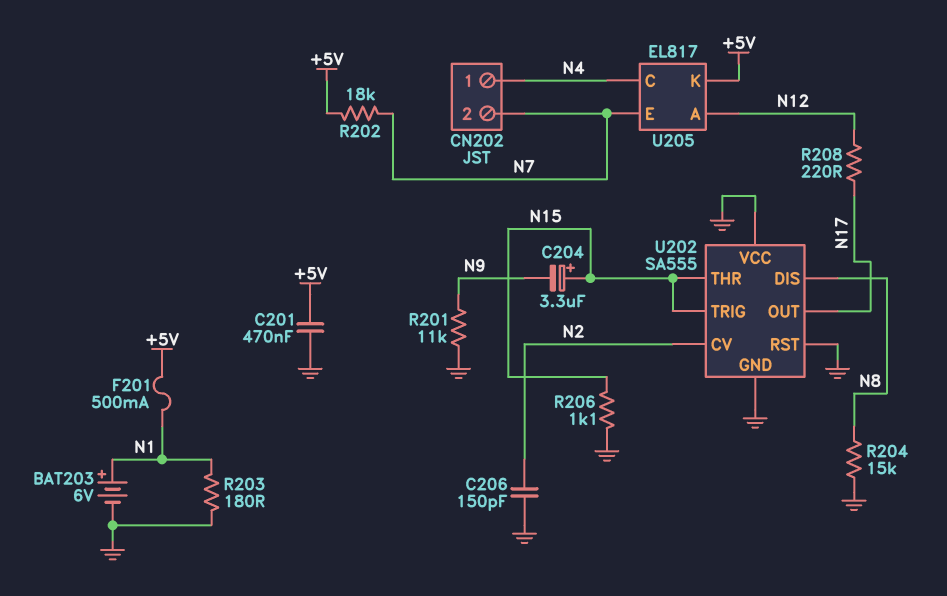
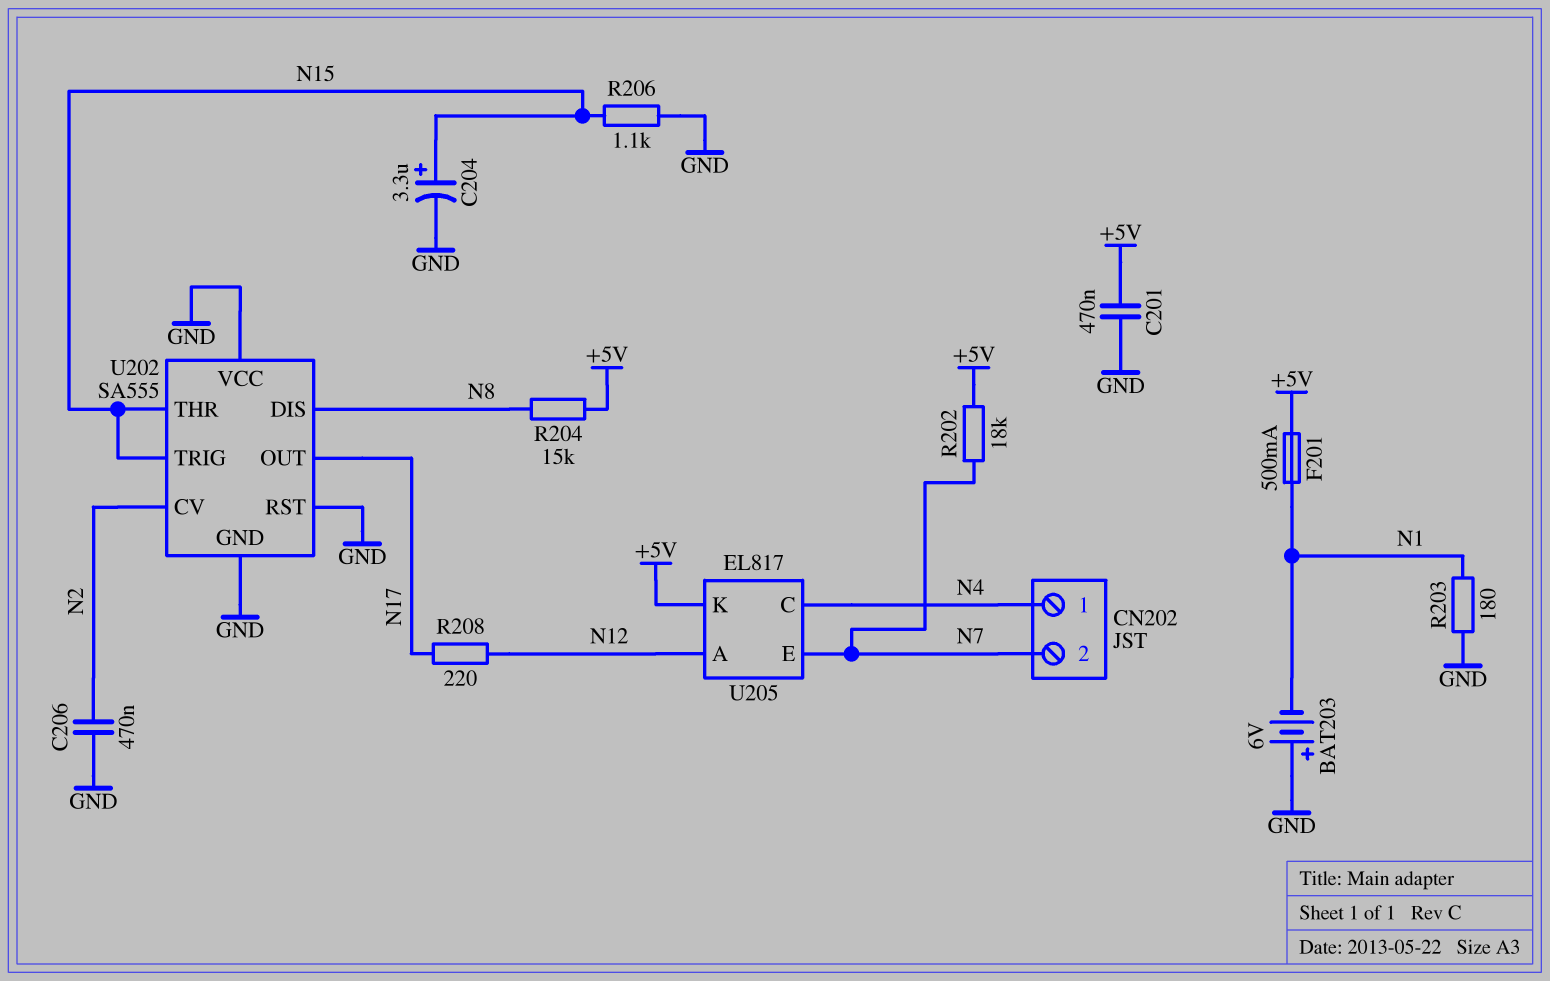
BAT203: 6V (plus N1, minus GND) -> 6V (plus GND, minus N1)
C204: 3.3uF (plus N15, minus N9) -> 3.3uF (plus N15, minus GND)
C206: 150pF (GND, N2) -> 470nF (GND, N2)
R201: 11k (GND, N9) -> none
R204: 15k (GND, N8) -> 15k (+5V, N8)

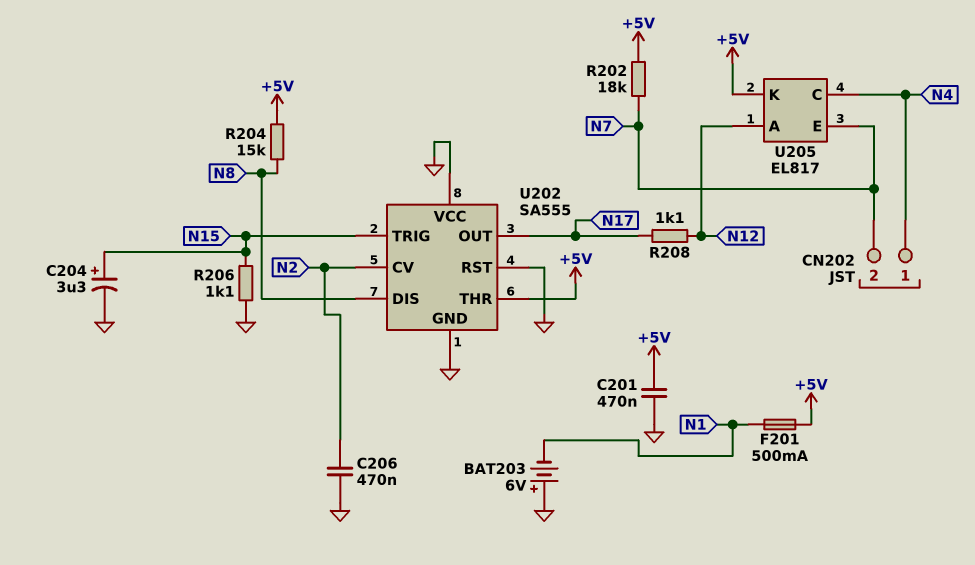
R203: 180 (GND, N1) -> none
R208: 220 (N12, N17) -> 1.1k (N12, N17)
U202 pin THR: N15 -> +5V

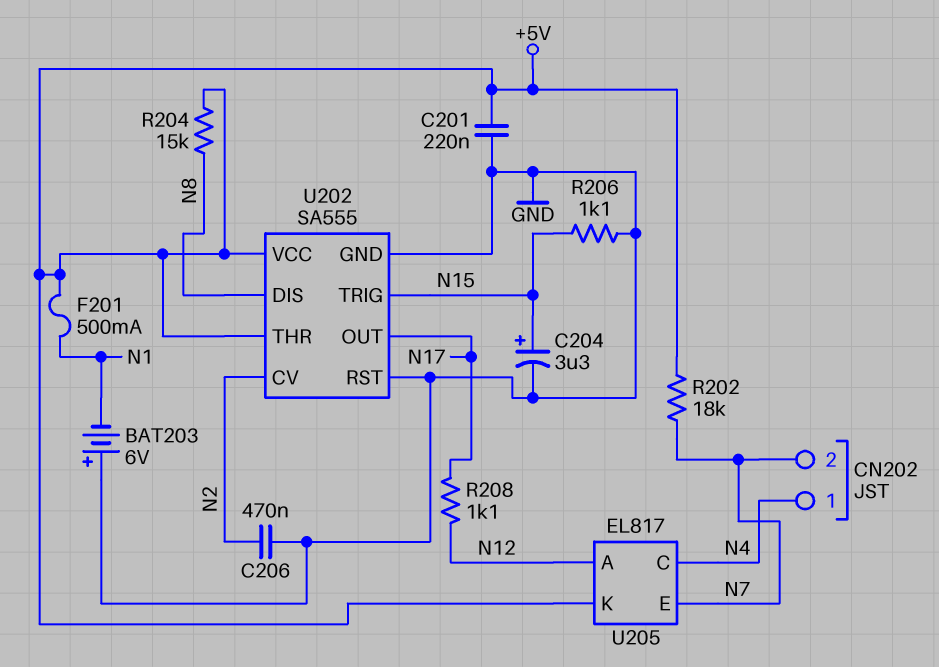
C201: 470nF (+5V, GND) -> 220nF (+5V, GND)
U202 pin VCC: GND -> +5V

